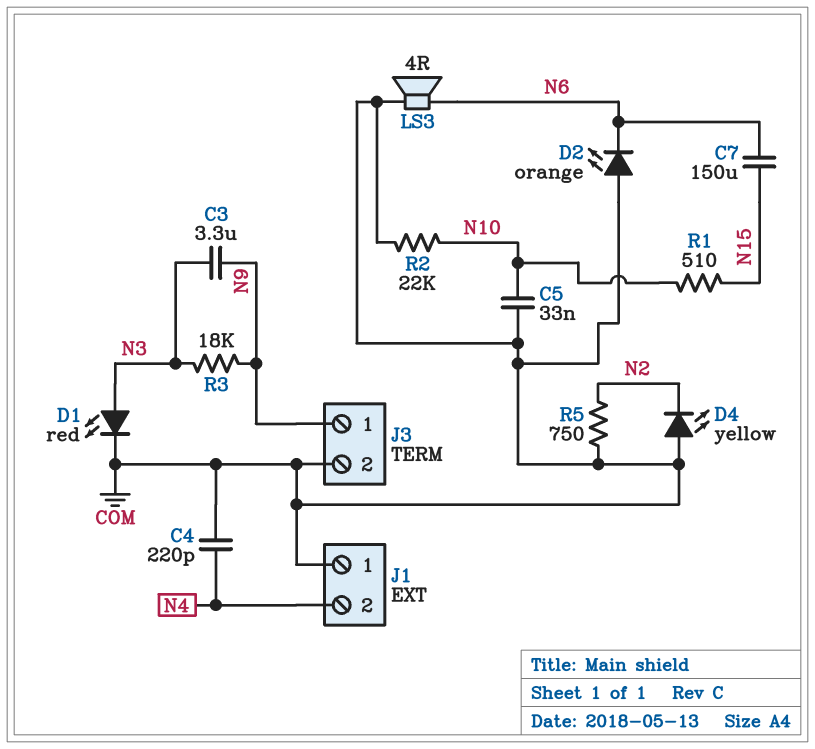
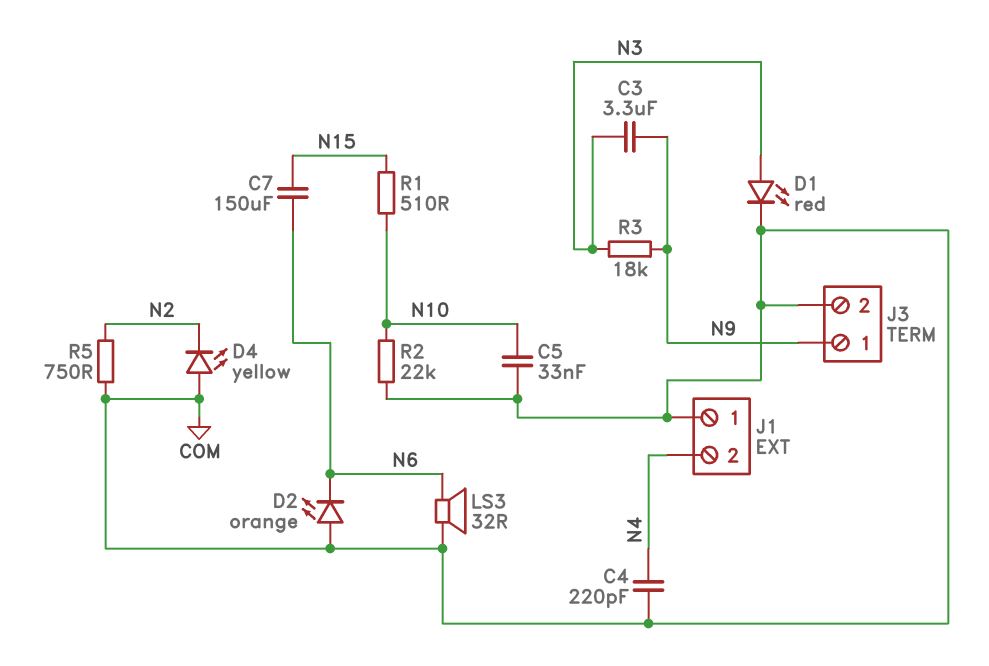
LS3: speaker 4R (COM, N6) -> speaker 32R (COM, N6)

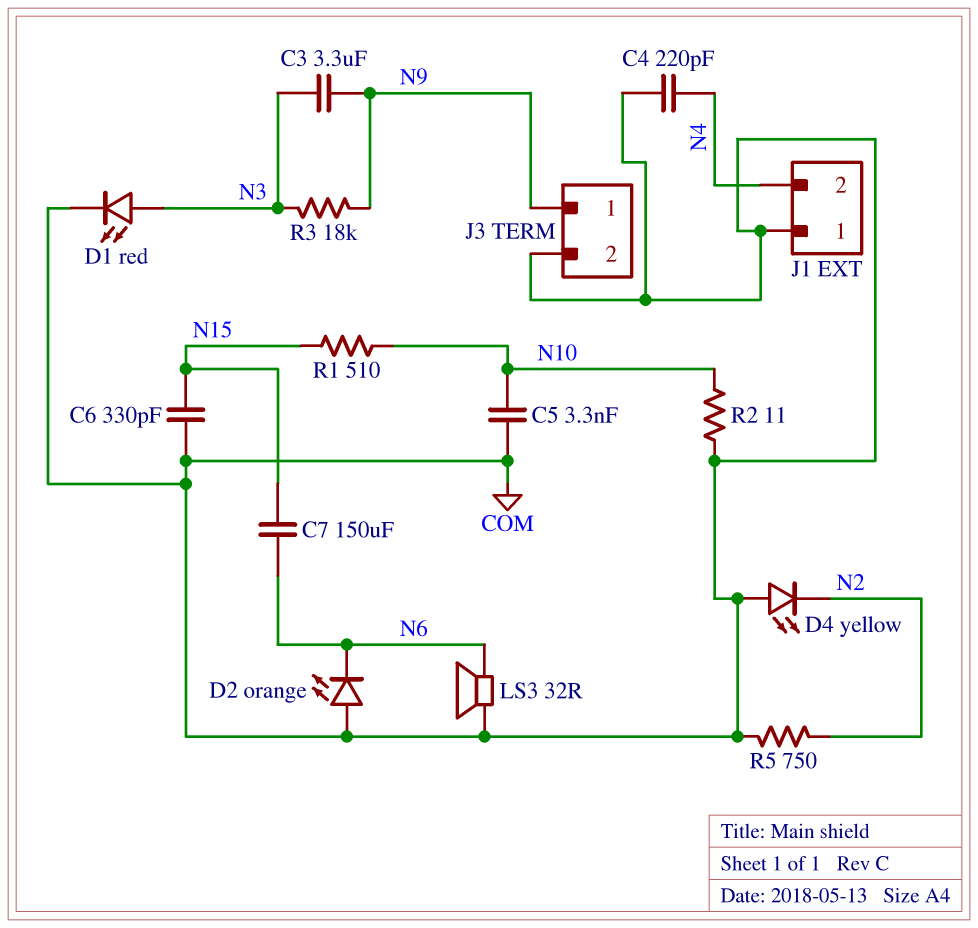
C5: 33nF (COM, N10) -> 3.3nF (COM, N10)
C6: none -> 330pF (COM, N15)
R2: 22k (COM, N10) -> 11 (COM, N10)

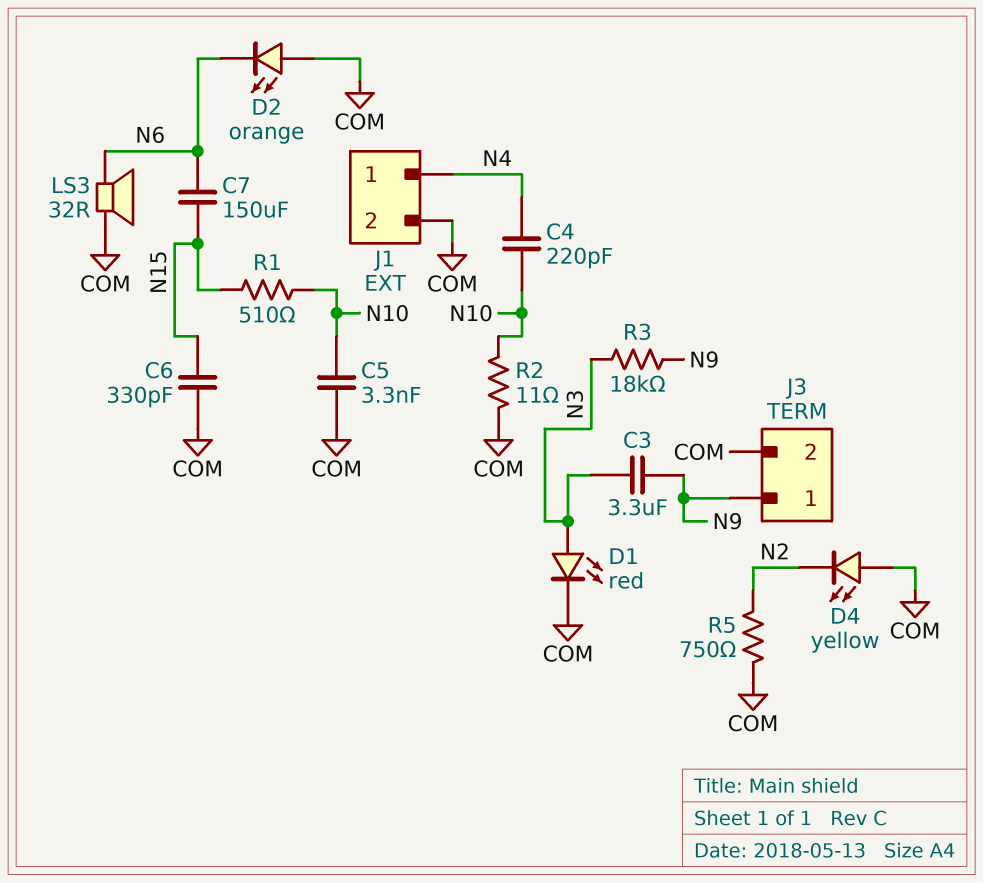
C4: 220pF (COM, N4) -> 220pF (N4, N10)
J1 pin 1: COM -> N4
J1 pin 2: N4 -> COM

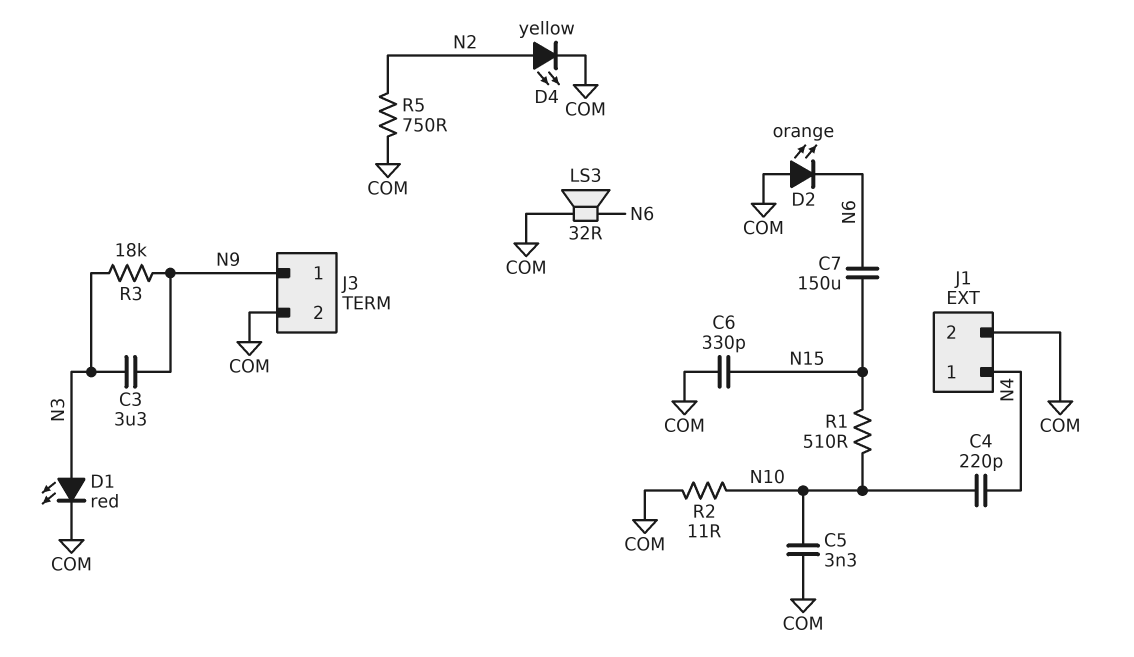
D4: LED yellow (A COM, K N2) -> LED yellow (A N2, K COM)

